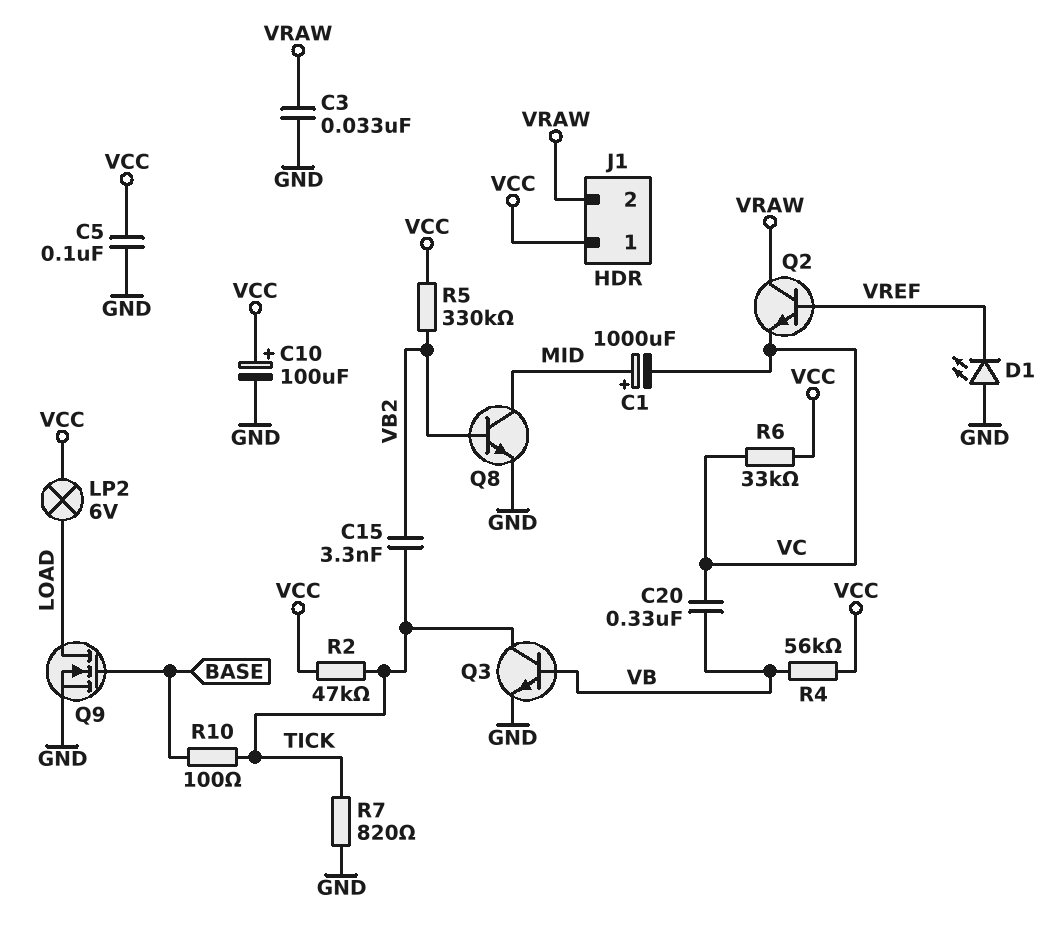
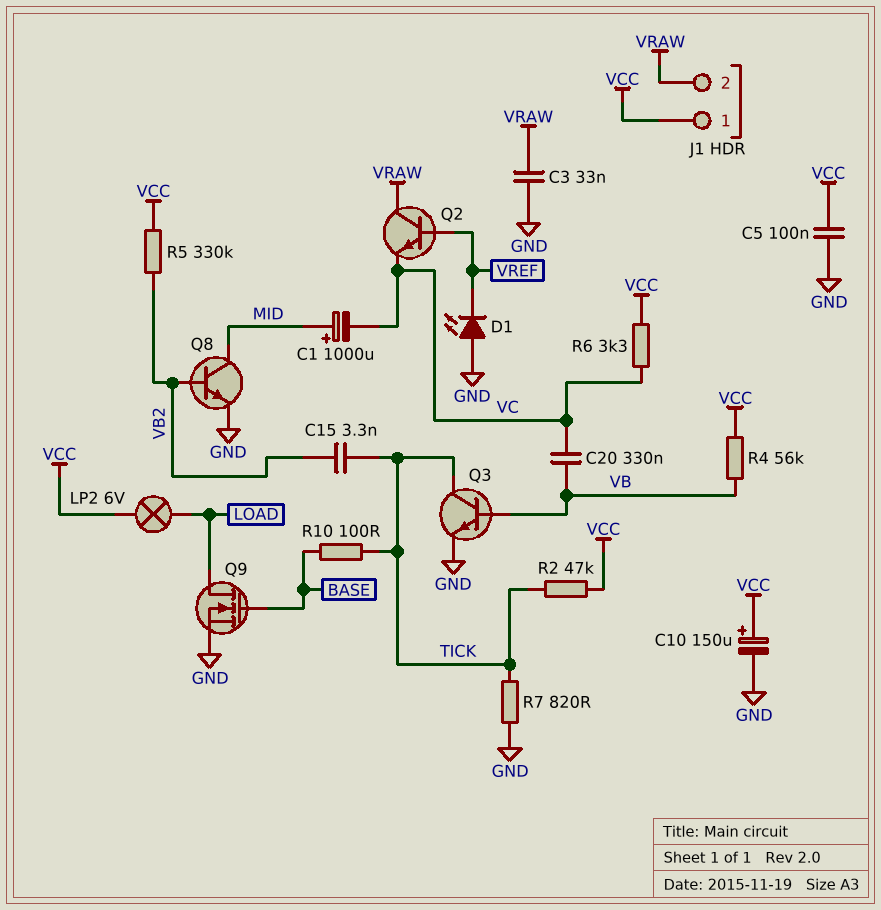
C10: 100uF (plus VCC, minus GND) -> 150uF (plus VCC, minus GND)
R6: 33k (VC, VCC) -> 3.3k (VC, VCC)

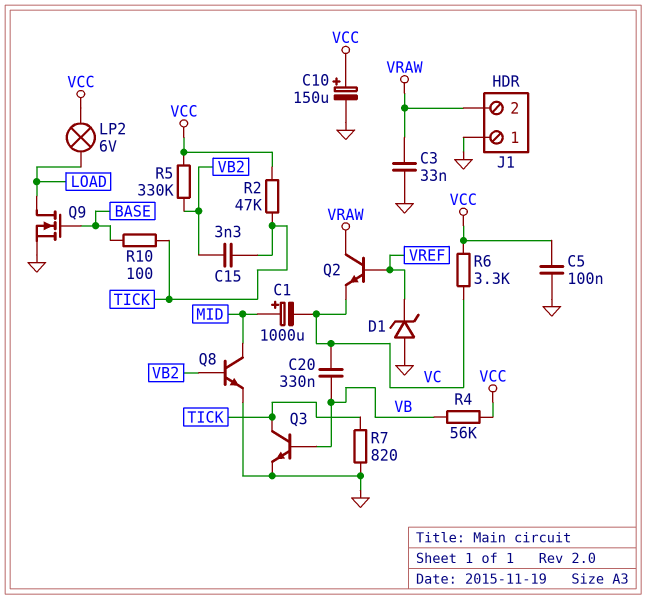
D1: LED (A GND, K VREF) -> zener (A GND, K VREF)
J1 pin 1: VCC -> GND

